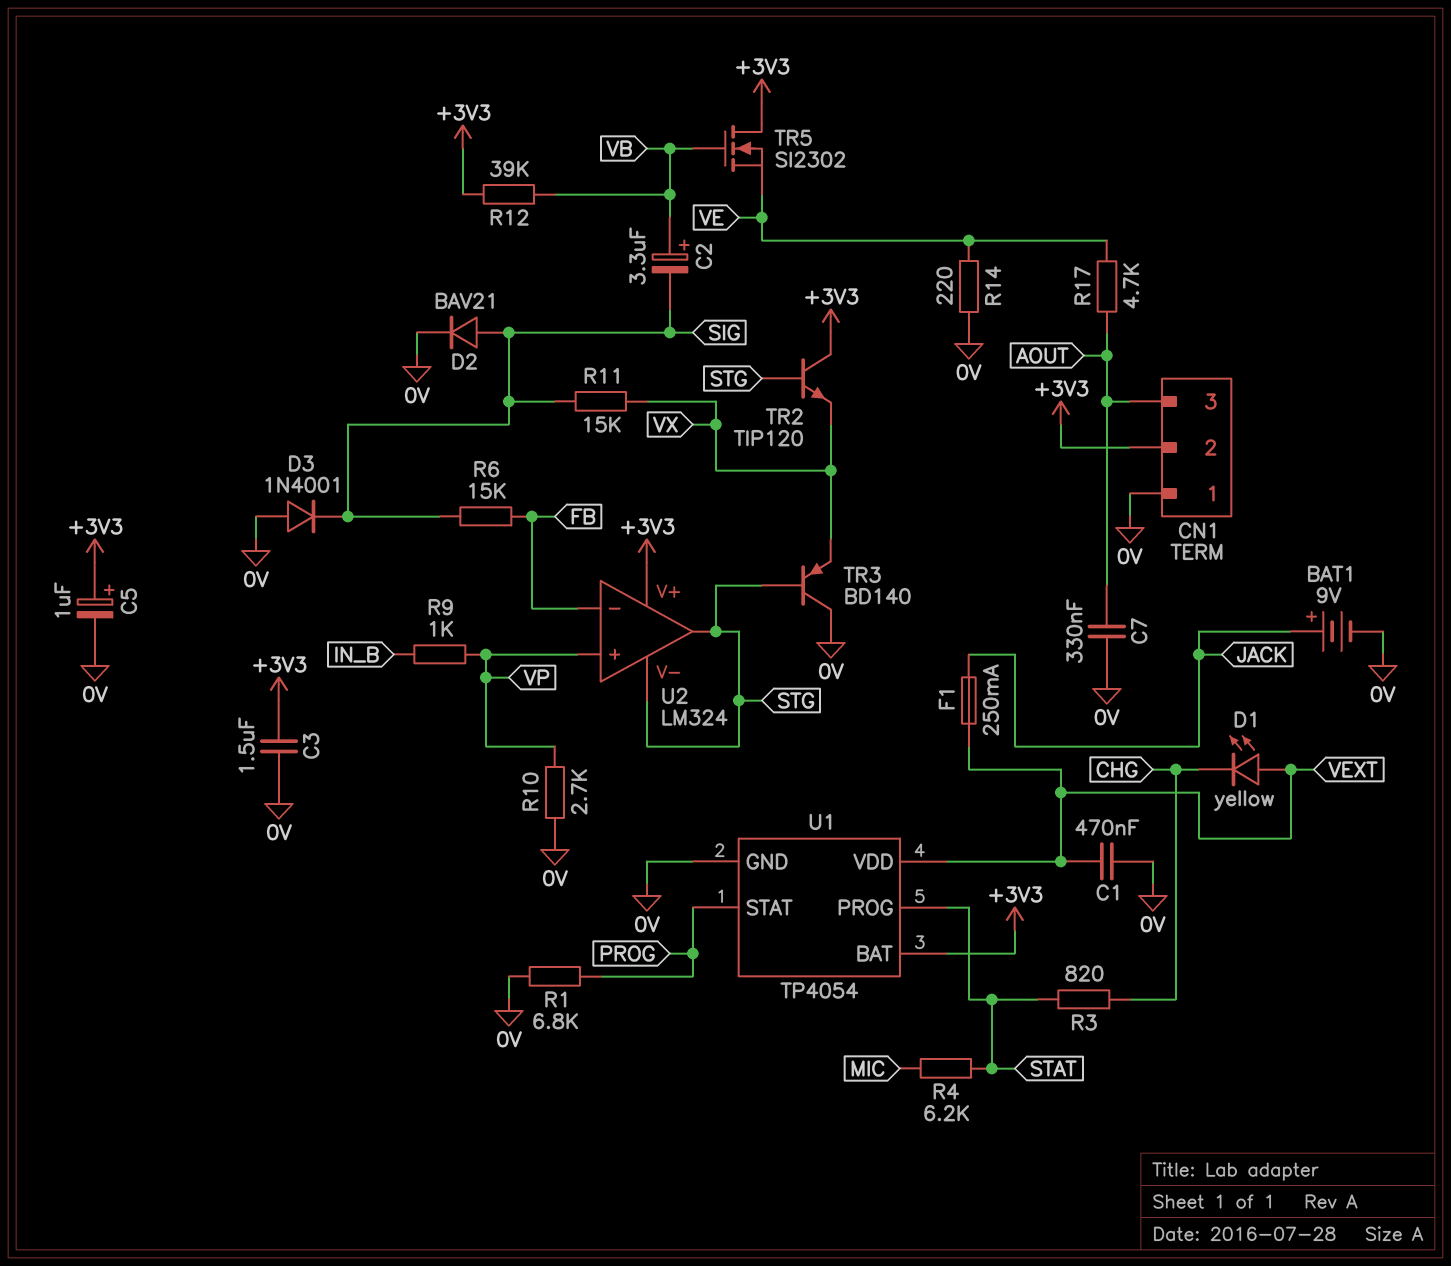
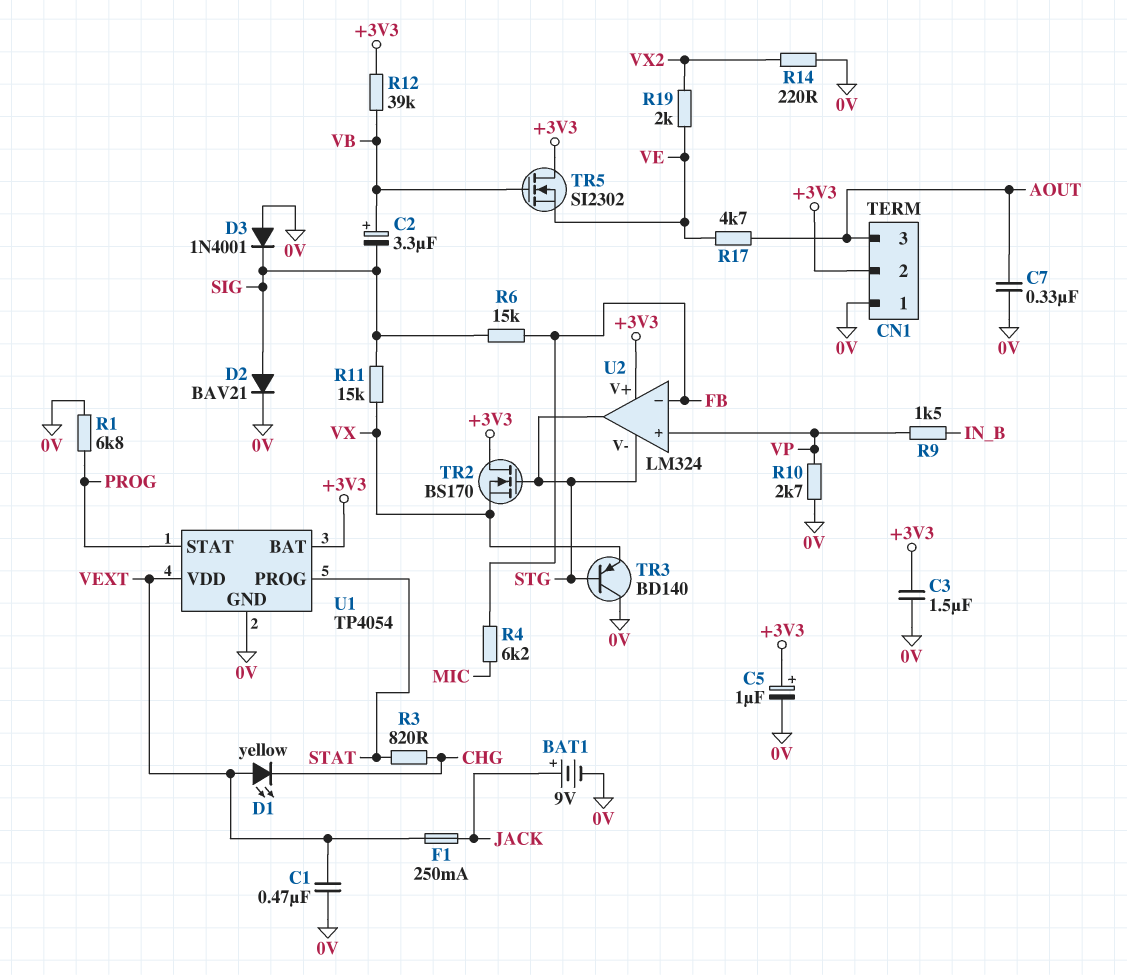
R4: 6.2k (MIC, STAT) -> 6.2k (FB, MIC)
R9: 1k (IN_B, VP) -> 1.5k (IN_B, VP)
R14: 220 (0V, VE) -> 220 (0V, VX2)
R19: none -> 2k (VE, VX2)
TR2: NPN TIP120 (B STG, C +3V3, E VX) -> NMOS BS170 (G STG, D +3V3, S VX)

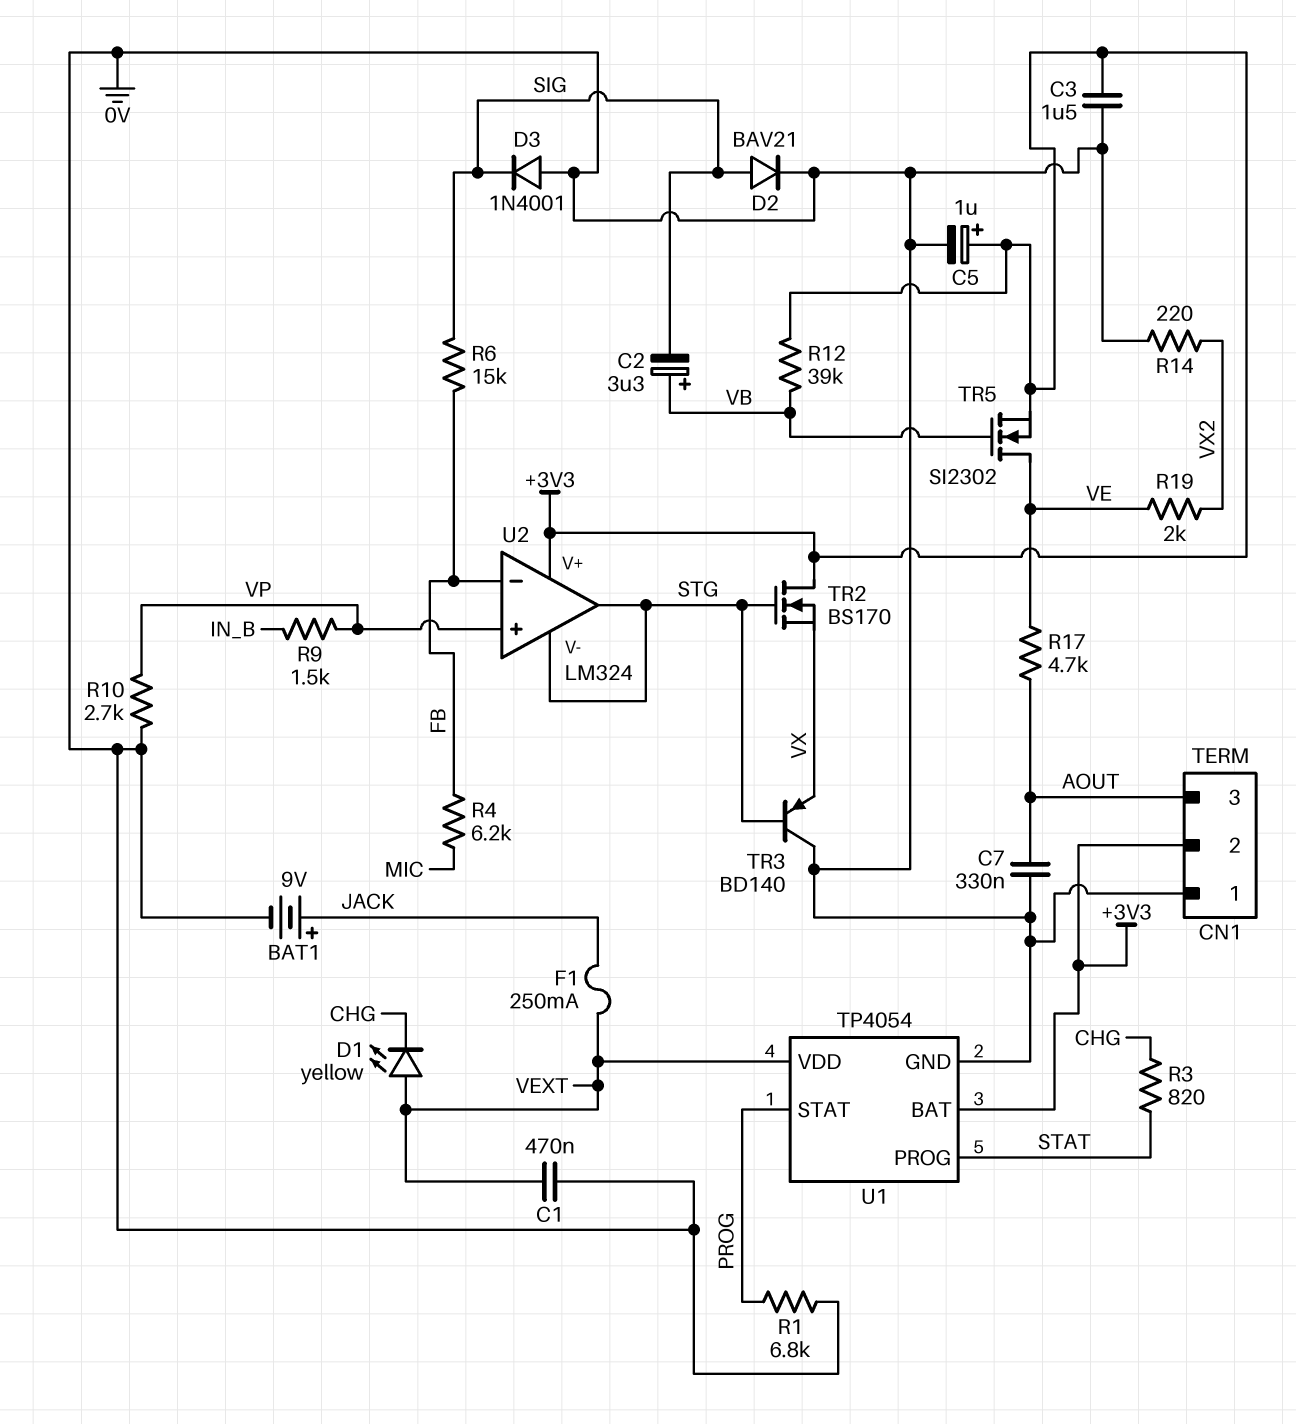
R11: 15k (SIG, VX) -> none
TR5: NMOS SI2302 (G VB, D +3V3, S VE) -> NMOS SI2302 (G VB, D VE, S +3V3)

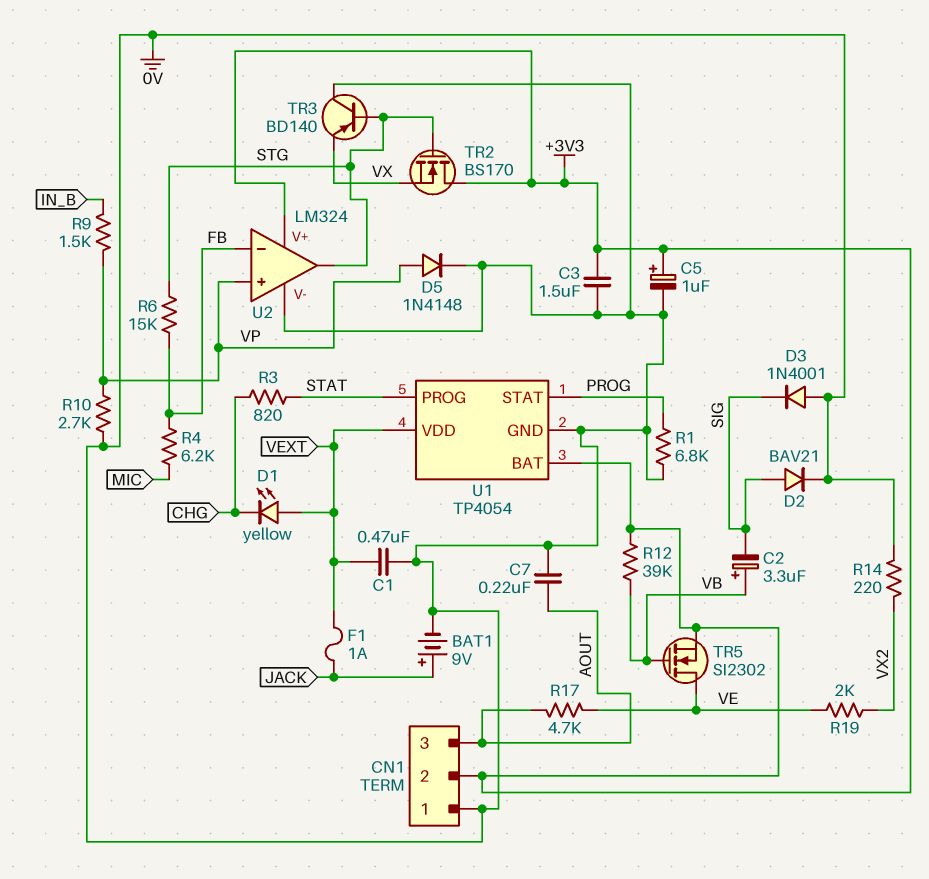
C7: 330nF (0V, AOUT) -> 220nF (0V, AOUT)
D5: none -> diode 1N4148 (A VP, K 0V)
F1: 250mA (JACK, VEXT) -> 1A (JACK, VEXT)
R6: 15k (FB, SIG) -> 15k (FB, STG)
U2 pin V-: STG -> 0V

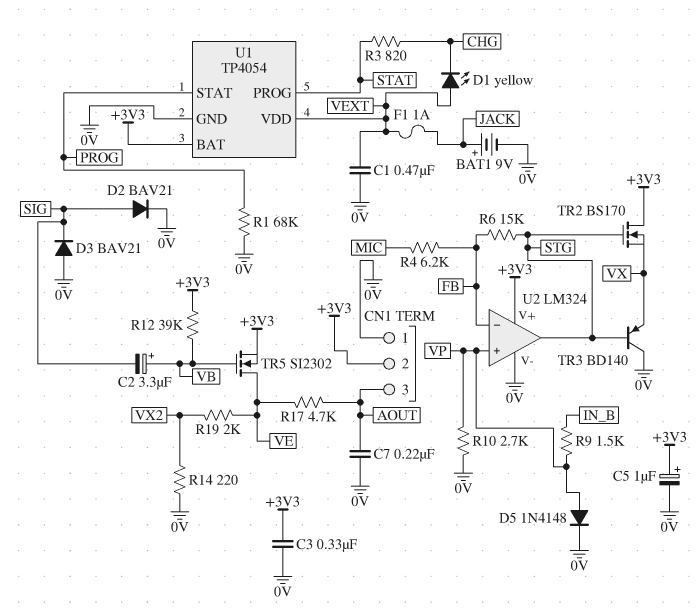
C3: 1.5uF (+3V3, 0V) -> 330nF (+3V3, 0V)
D3: diode 1N4001 (A 0V, K SIG) -> diode BAV21 (A 0V, K SIG)
R1: 6.8k (0V, PROG) -> 68k (0V, PROG)

